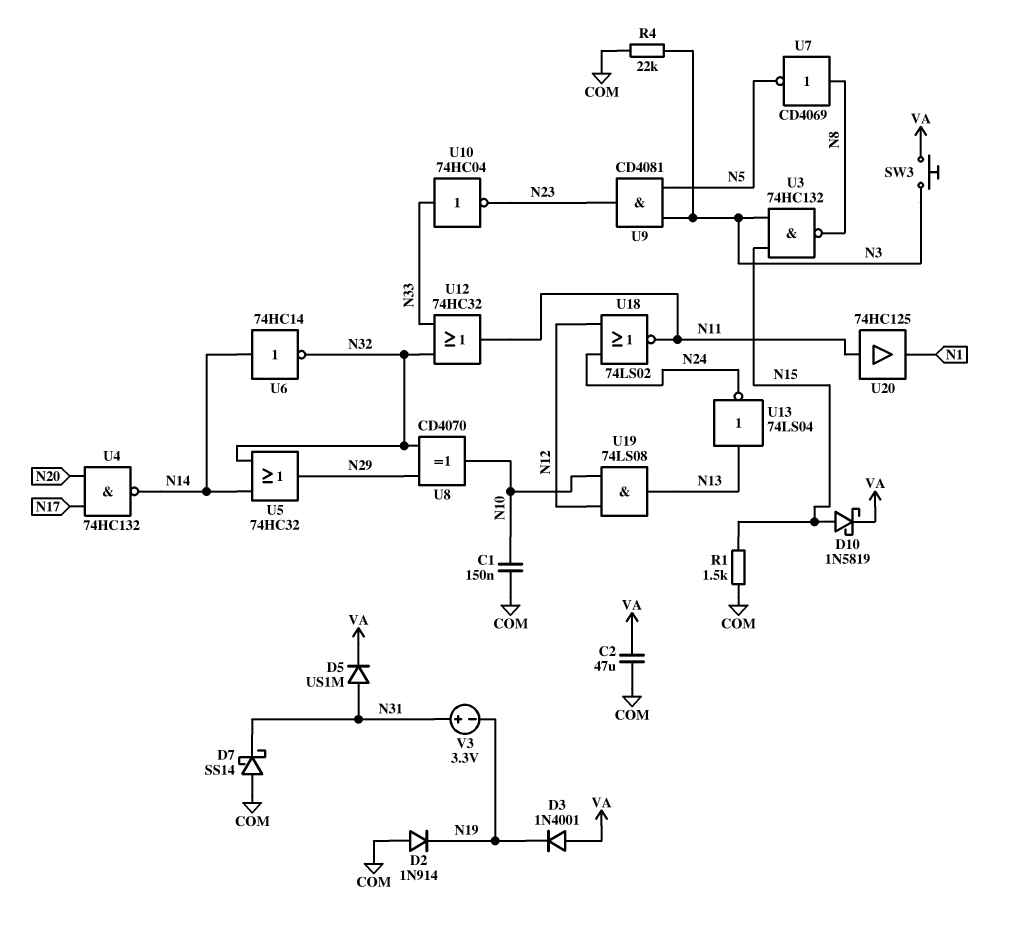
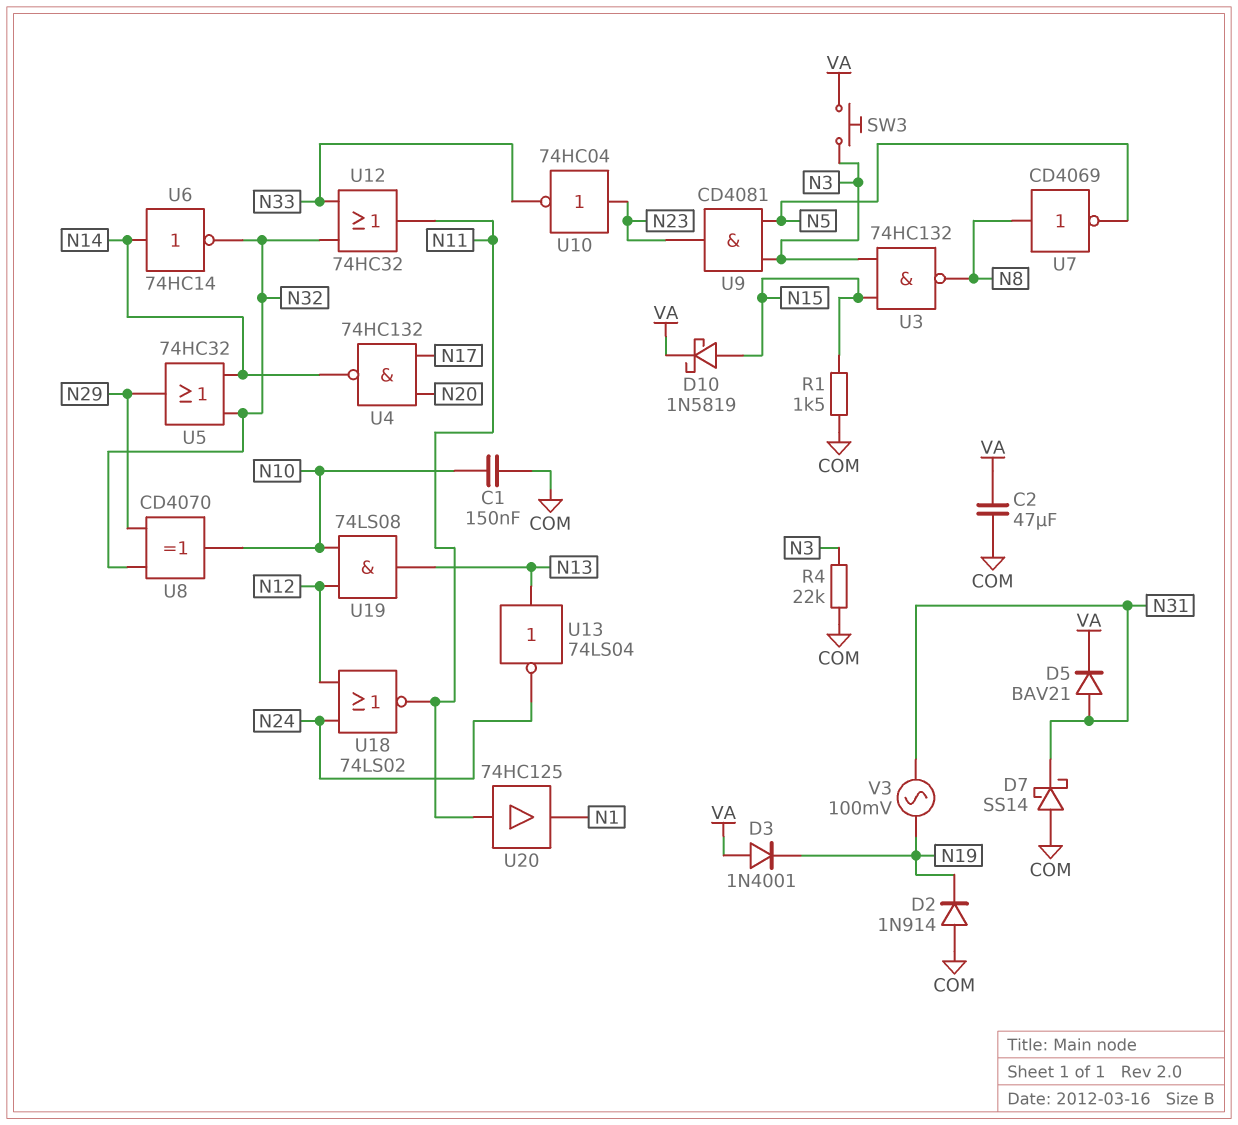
D5: diode US1M (A N31, K VA) -> diode BAV21 (A N31, K VA)
U10: NOT 74HC04 (in N33, out N23) -> NOT 74HC04 (in N23, out N33)
V3: 3.3V (plus N31, minus N19) -> AC 100mV (N19, N31)

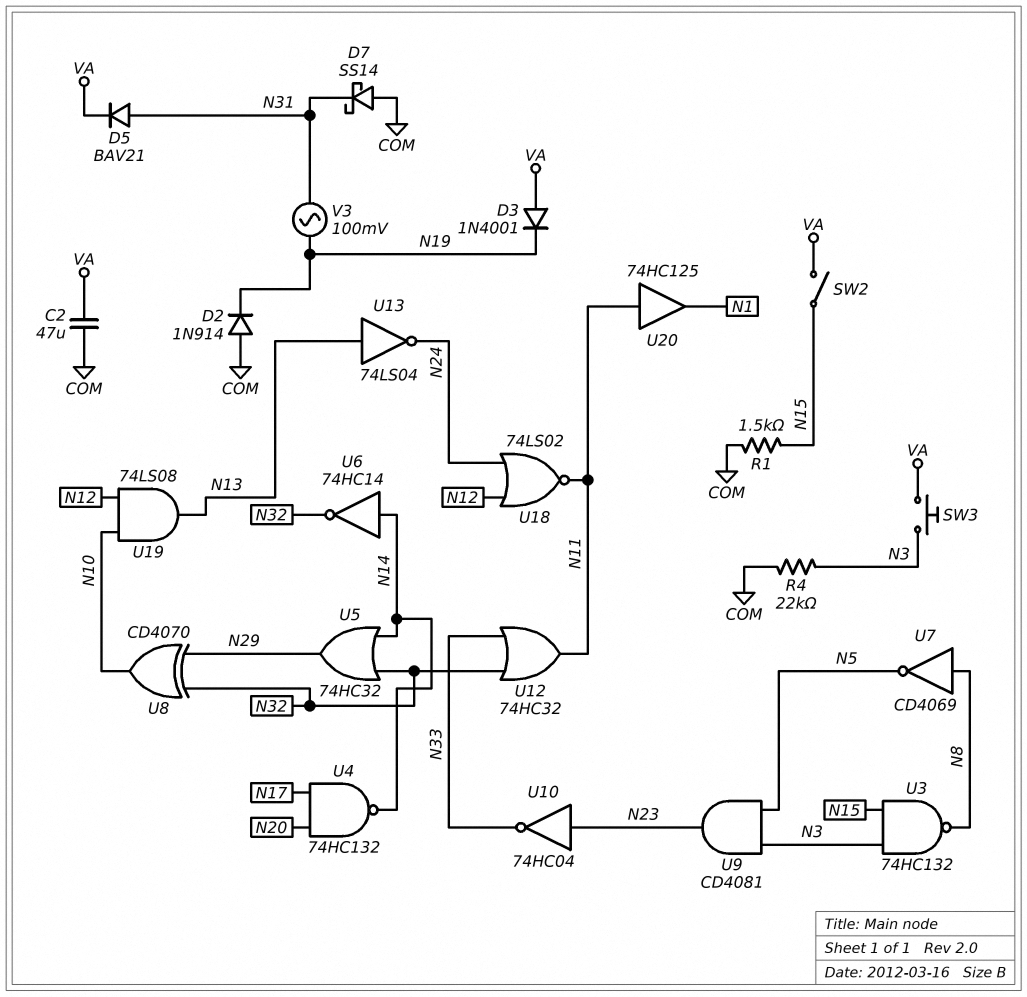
C1: 150nF (COM, N10) -> none
D10: schottky 1N5819 (A N15, K VA) -> none
SW2: none -> switch (N15, VA)

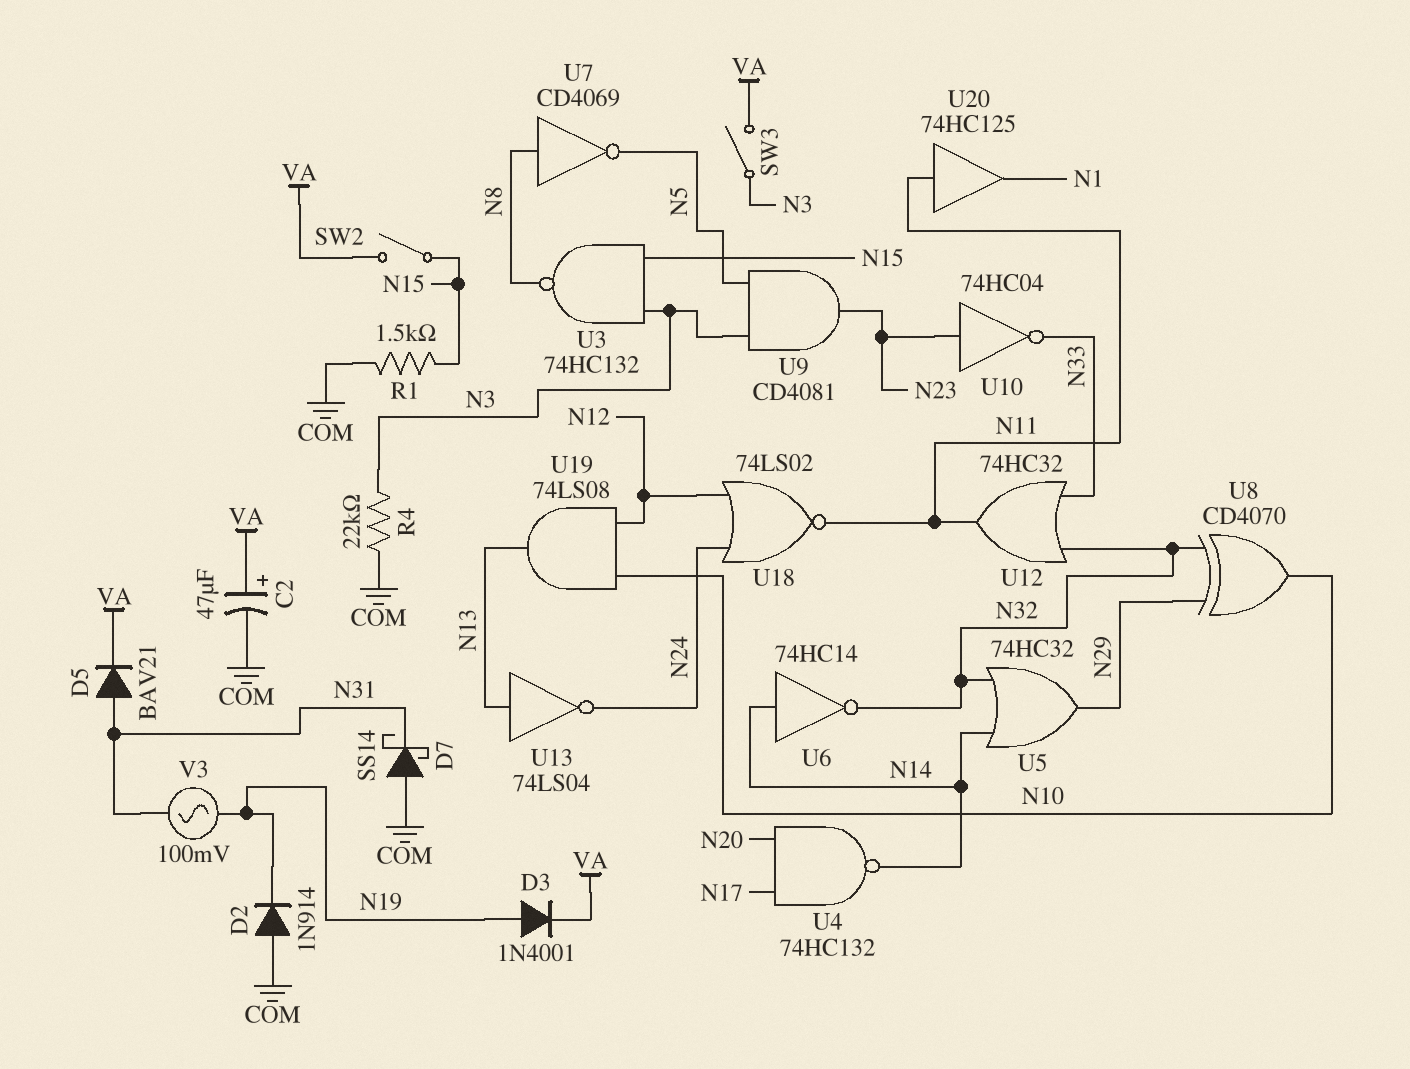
C2: 47uF (COM, VA) -> 47uF (plus VA, minus COM)
D3: diode 1N4001 (A VA, K N19) -> diode 1N4001 (A N19, K VA)
SW3: button (N3, VA) -> switch (N3, VA)

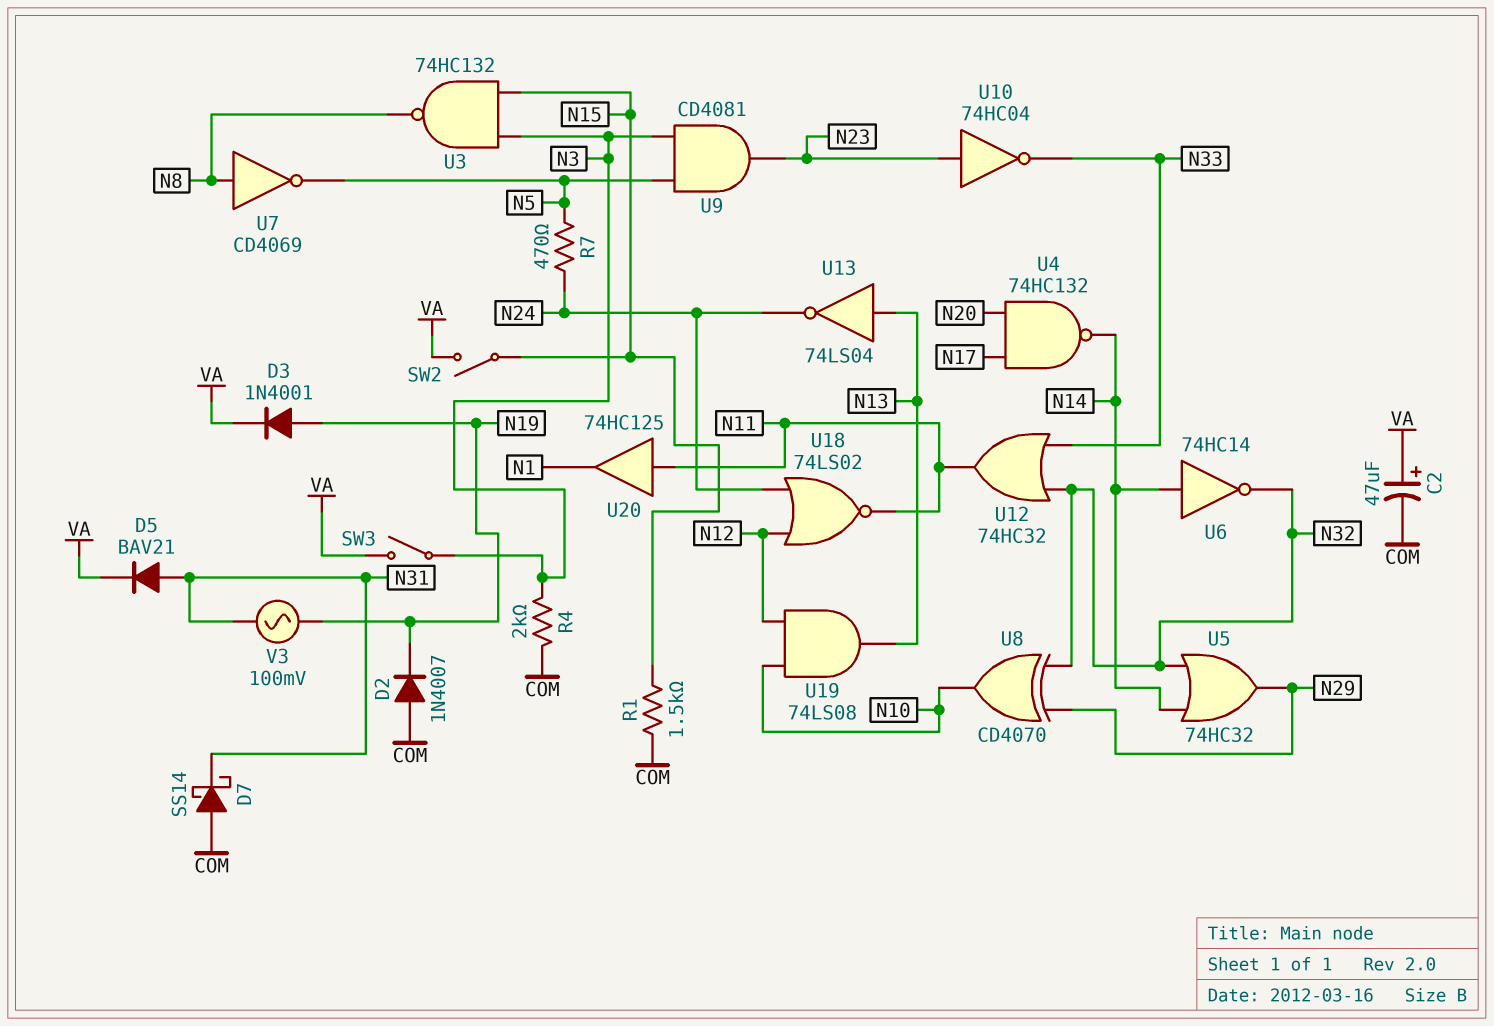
D2: diode 1N914 (A COM, K N19) -> diode 1N4007 (A COM, K N19)
R4: 22k (COM, N3) -> 2k (COM, N3)
R7: none -> 470 (N5, N24)

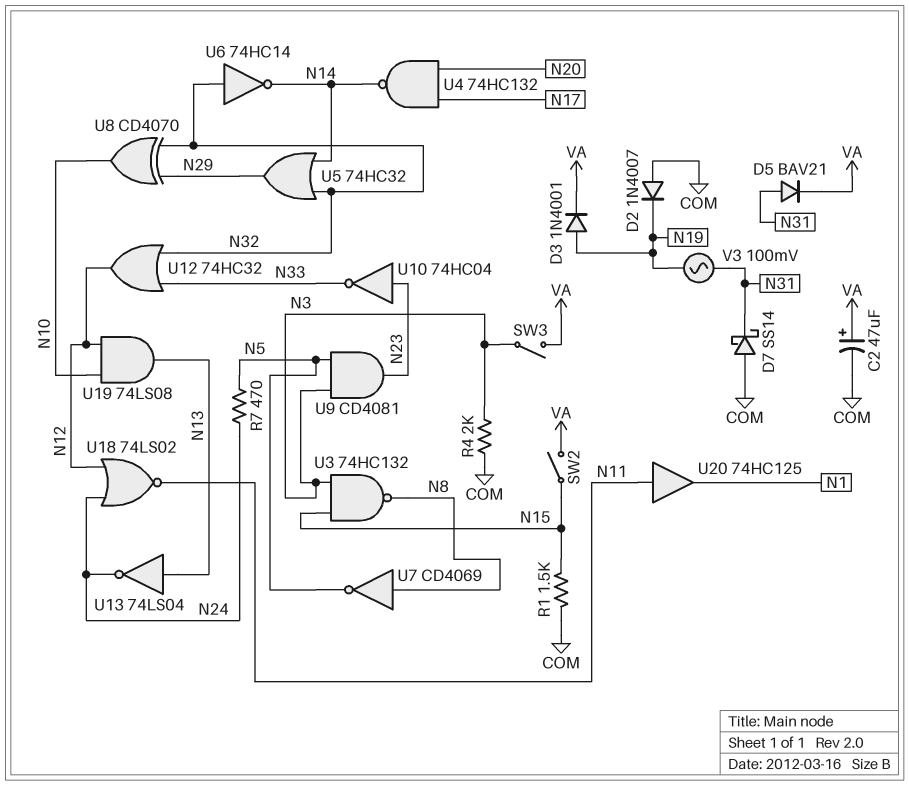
U6: NOT 74HC14 (in N14, out N32) -> NOT 74HC14 (in N32, out N14)
U12: OR 74HC32 (in N32, in N33, out N11) -> OR 74HC32 (in N32, in N33, out N12)

